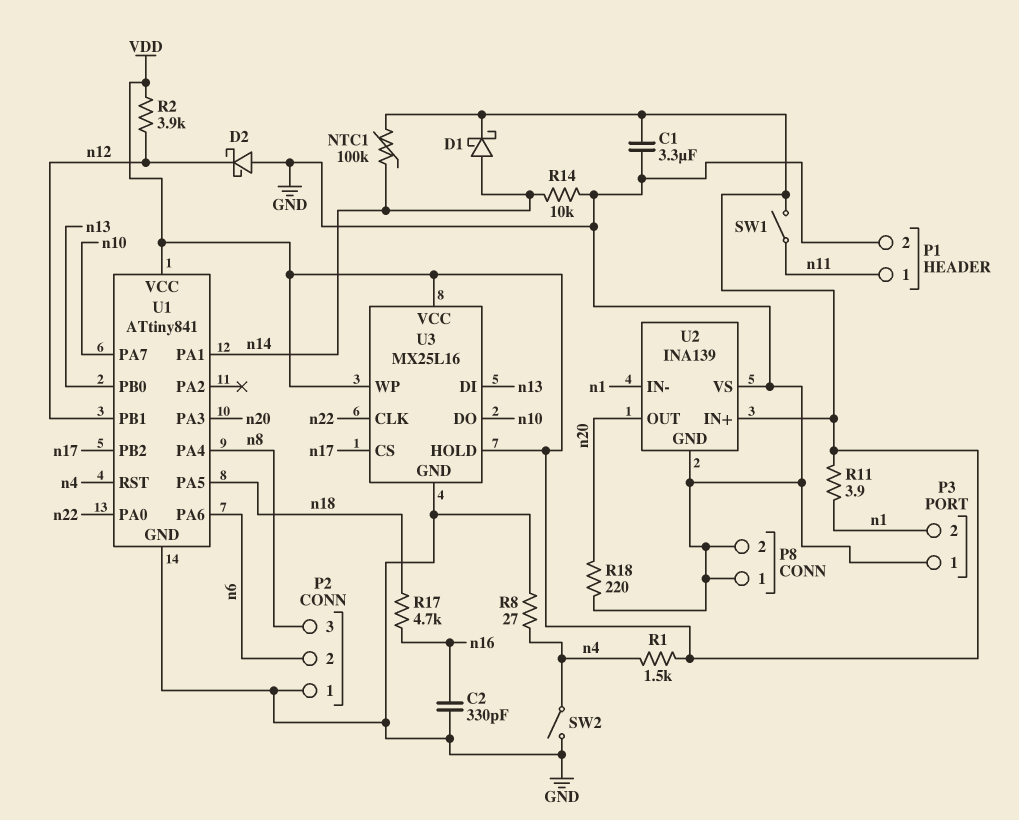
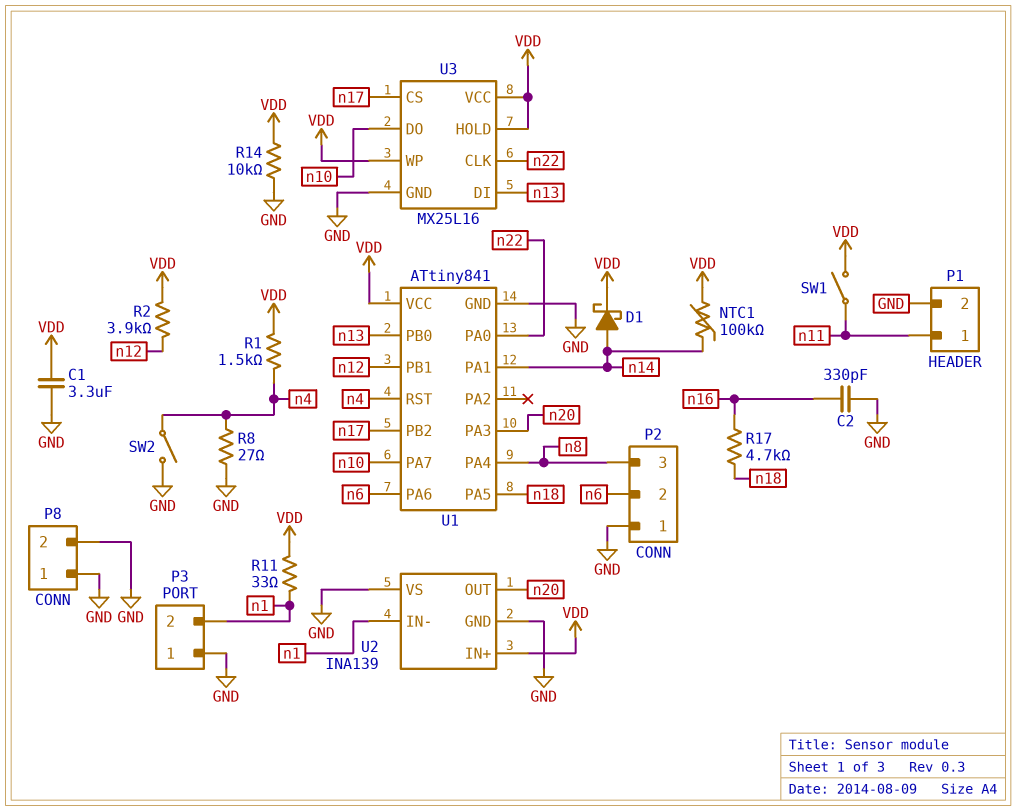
D2: schottky (A GND, K n12) -> none
R11: 3.9 (VDD, n1) -> 33 (VDD, n1)
R14: 10k (GND, n14) -> 10k (GND, VDD)
R18: 220 (GND, n20) -> none

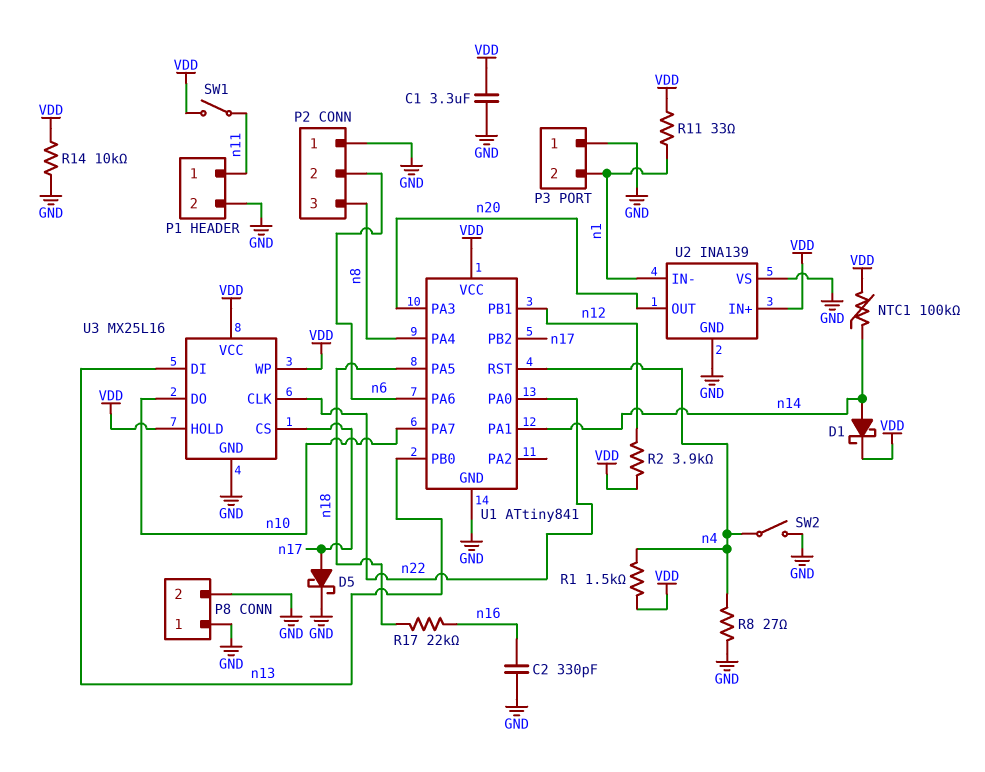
D5: none -> schottky (A n17, K GND)
R17: 4.7k (n16, n18) -> 22k (n16, n18)

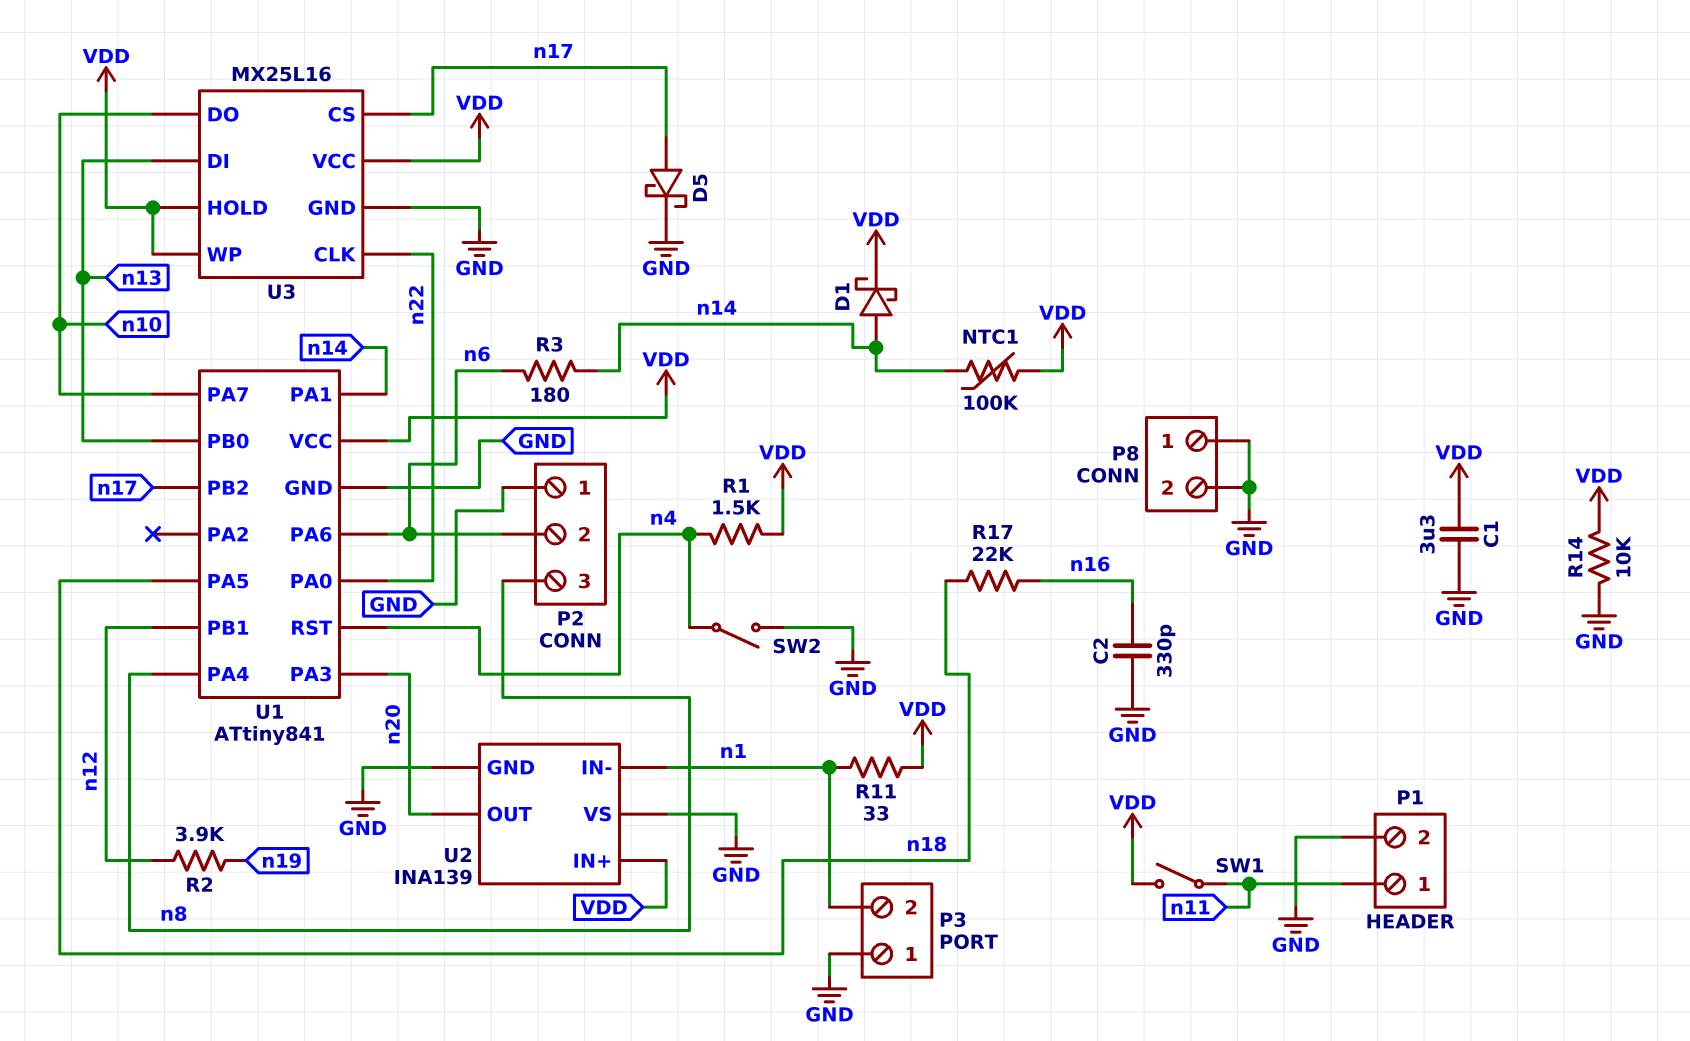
R2: 3.9k (VDD, n12) -> 3.9k (n12, n19)
R3: none -> 180 (n6, n14)
R8: 27 (GND, n4) -> none

